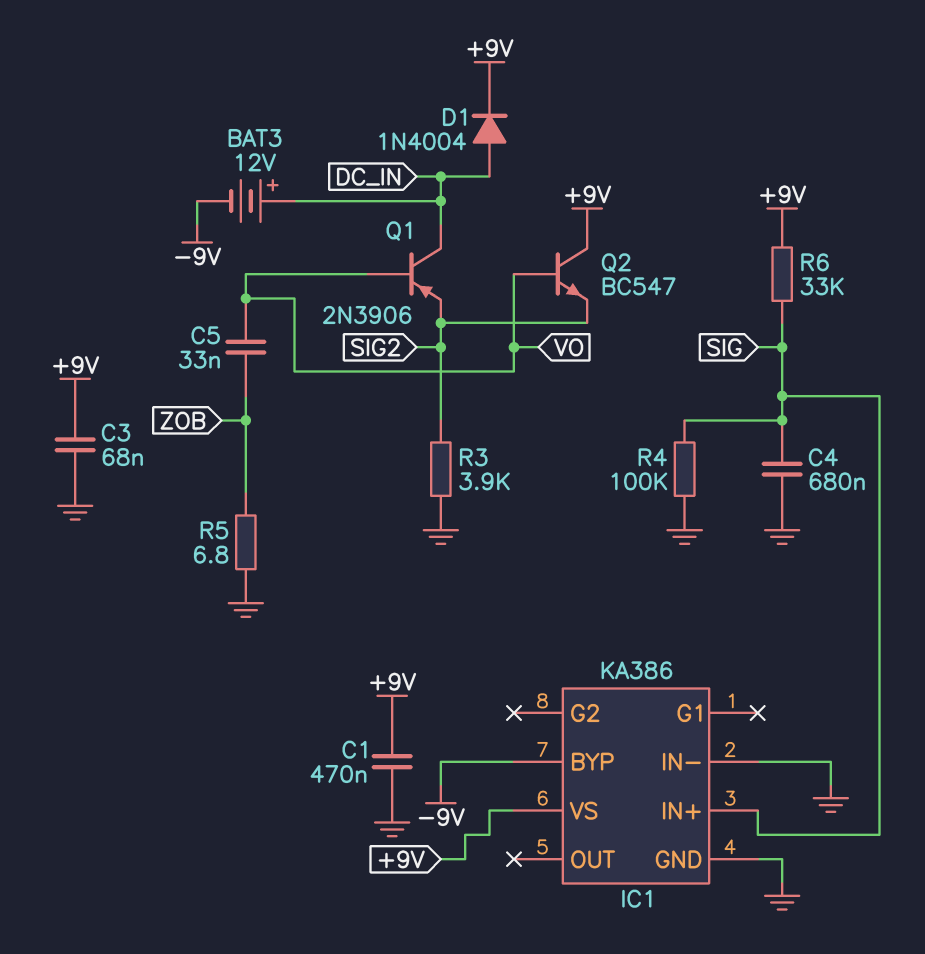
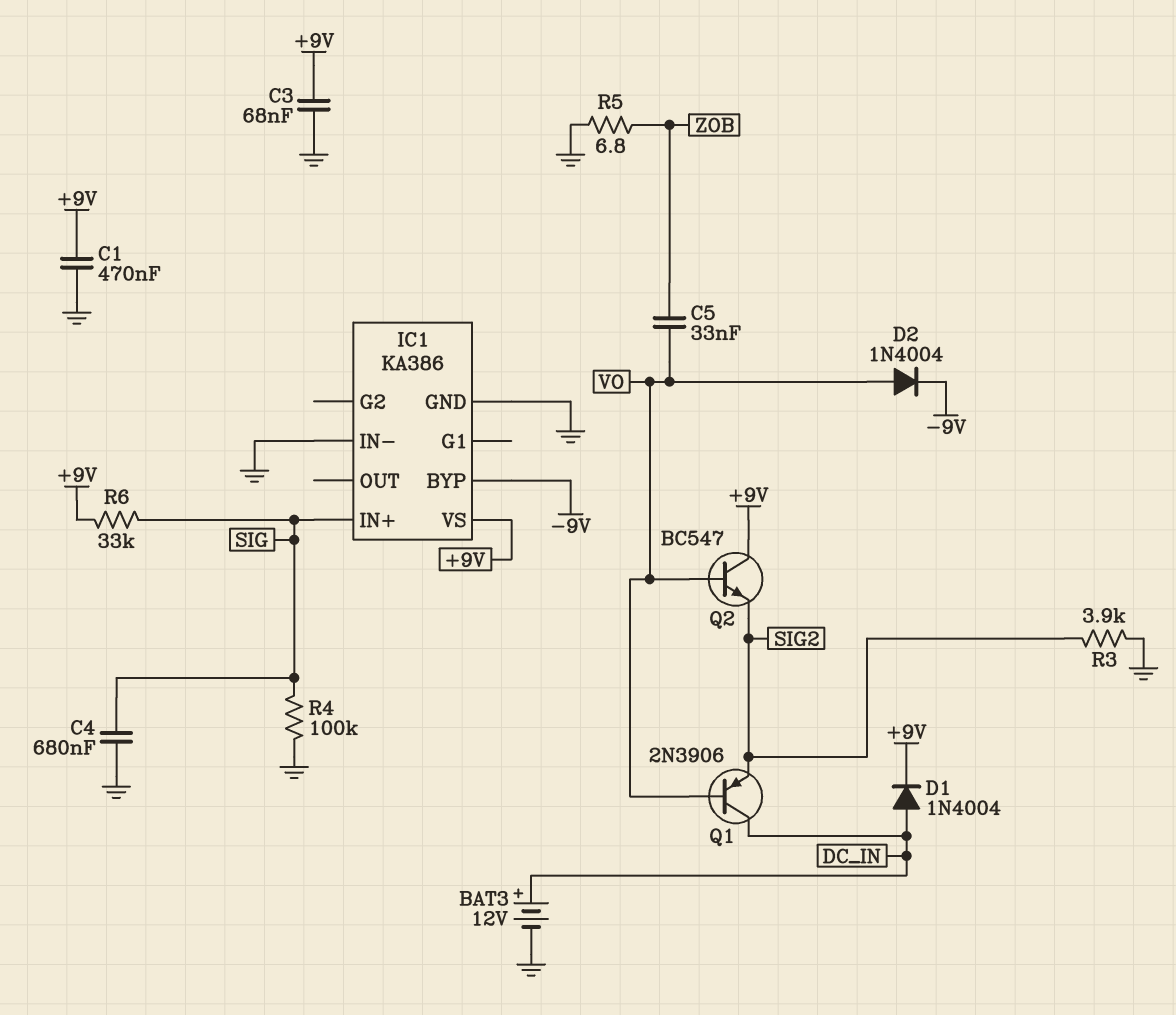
BAT3: 12V (plus DC_IN, minus -9V) -> 12V (plus DC_IN, minus GND)
D2: none -> diode 1N4004 (A VO, K -9V)

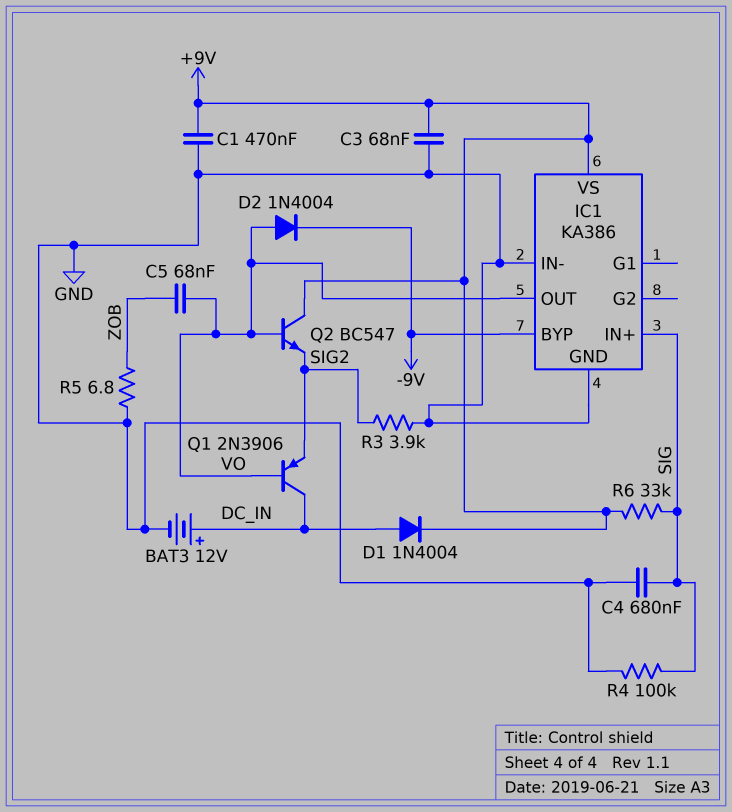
C5: 33nF (VO, ZOB) -> 68nF (VO, ZOB)
IC1 pin OUT: none -> VO

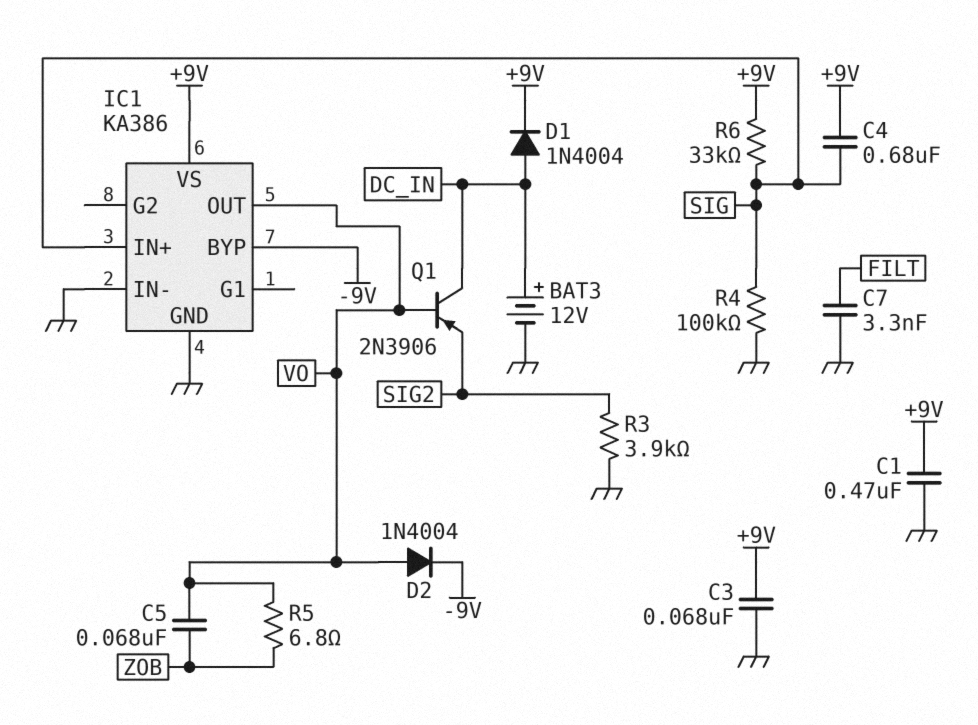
C4: 680nF (GND, SIG) -> 680nF (+9V, SIG)
C7: none -> 3.3nF (FILT, GND)
Q2: NPN BC547 (B VO, C +9V, E SIG2) -> none
R5: 6.8 (GND, ZOB) -> 6.8 (VO, ZOB)

